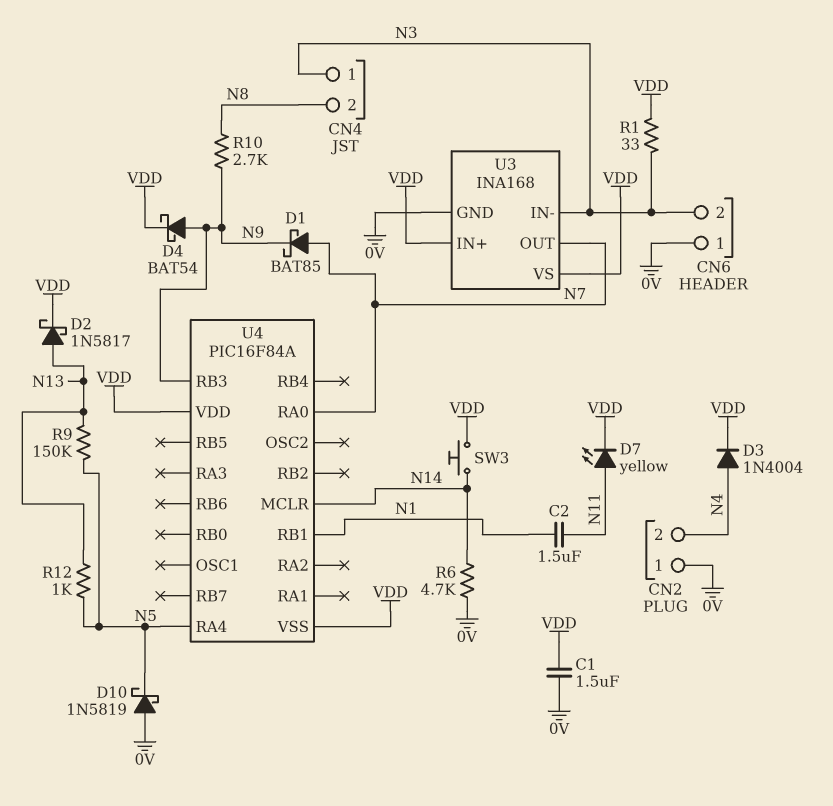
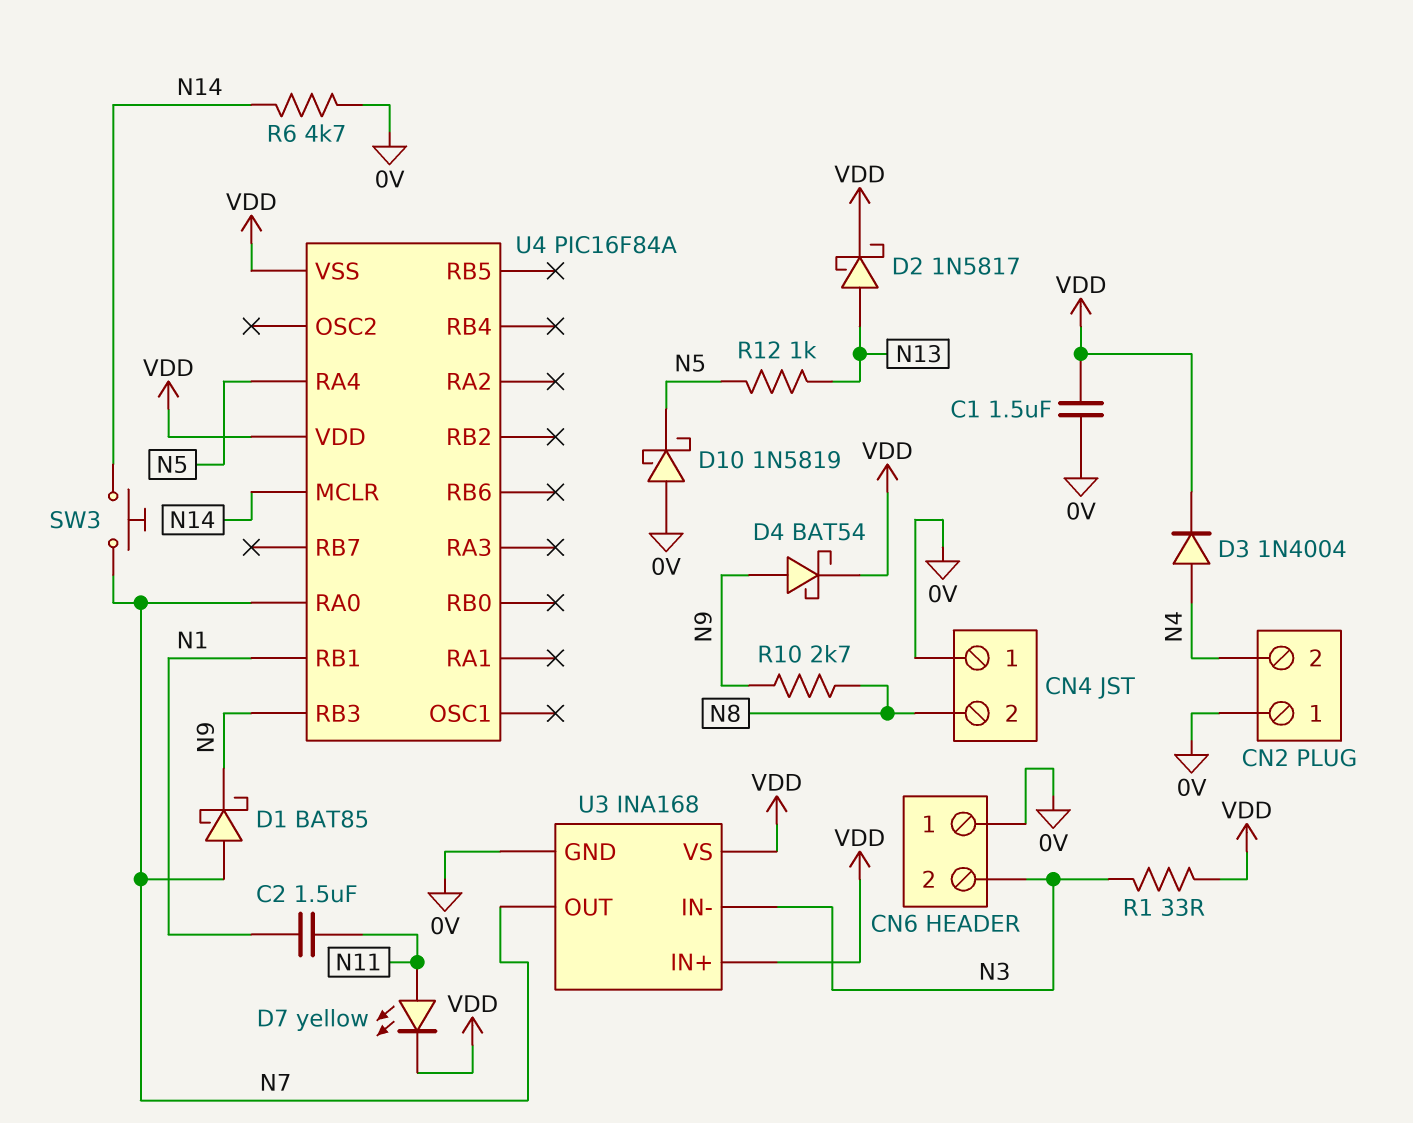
CN4 pin 1: N3 -> 0V
R9: 150k (N5, N13) -> none
SW3: button (N14, VDD) -> button (N7, N14)

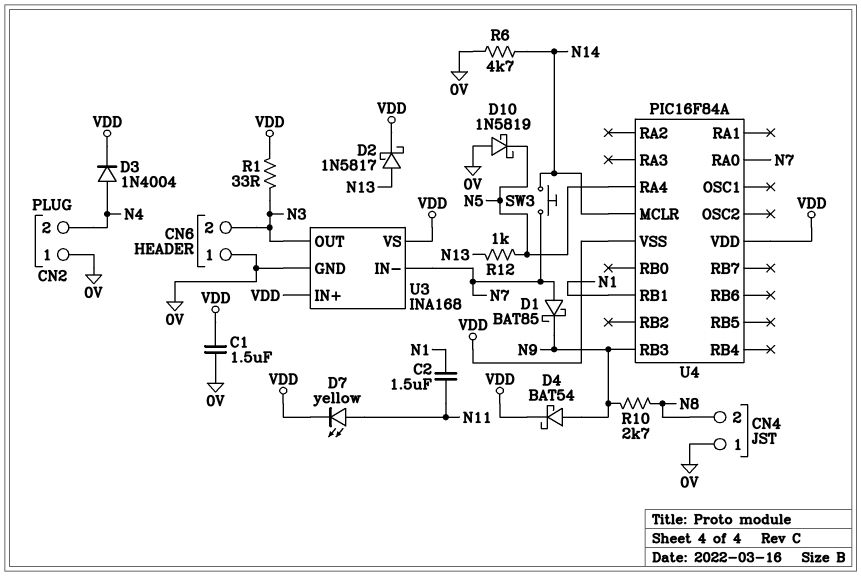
U3 pin IN-: N3 -> N7
U3 pin OUT: N7 -> N3

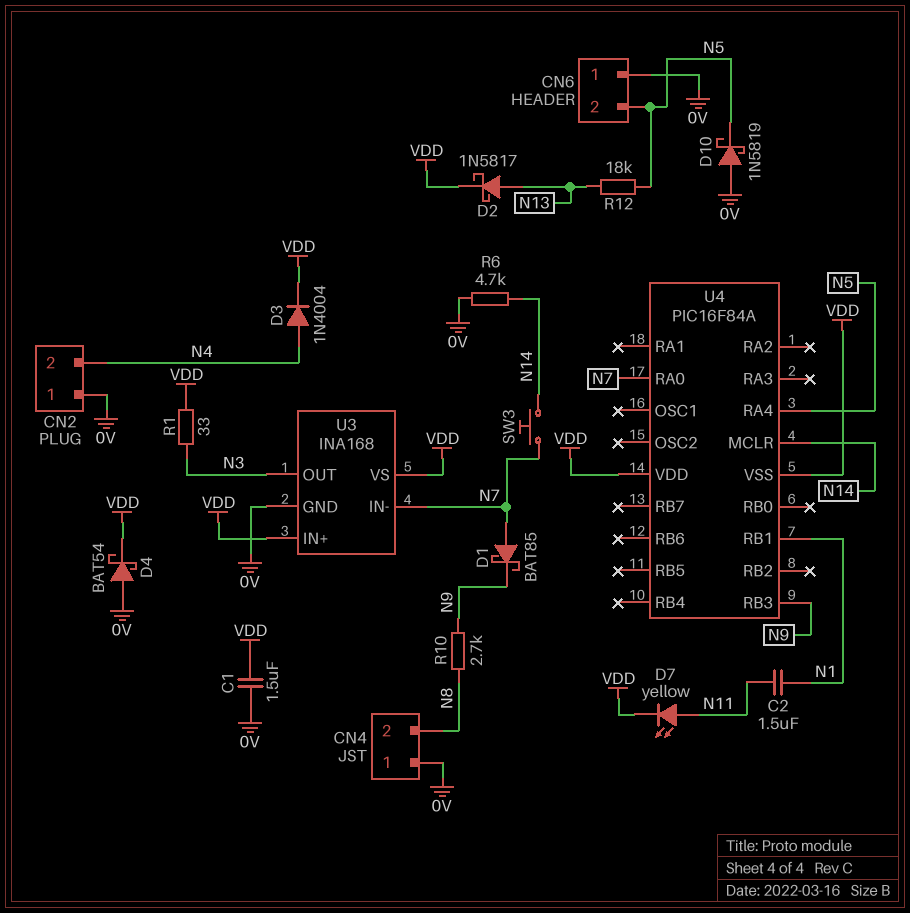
CN6 pin 2: N3 -> N5
D4: schottky BAT54 (A N9, K VDD) -> schottky BAT54 (A 0V, K VDD)
R12: 1k (N5, N13) -> 18k (N5, N13)

